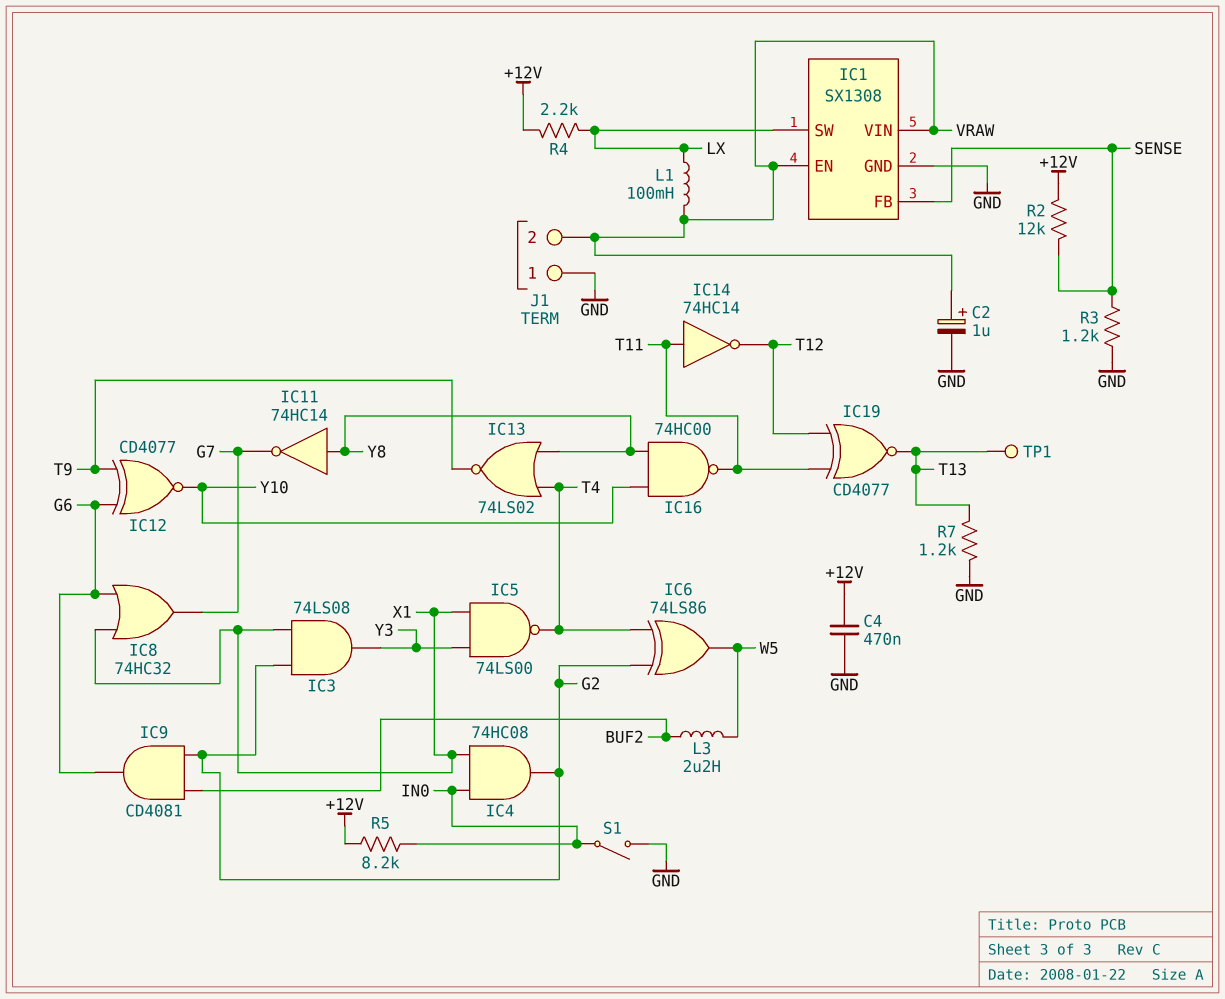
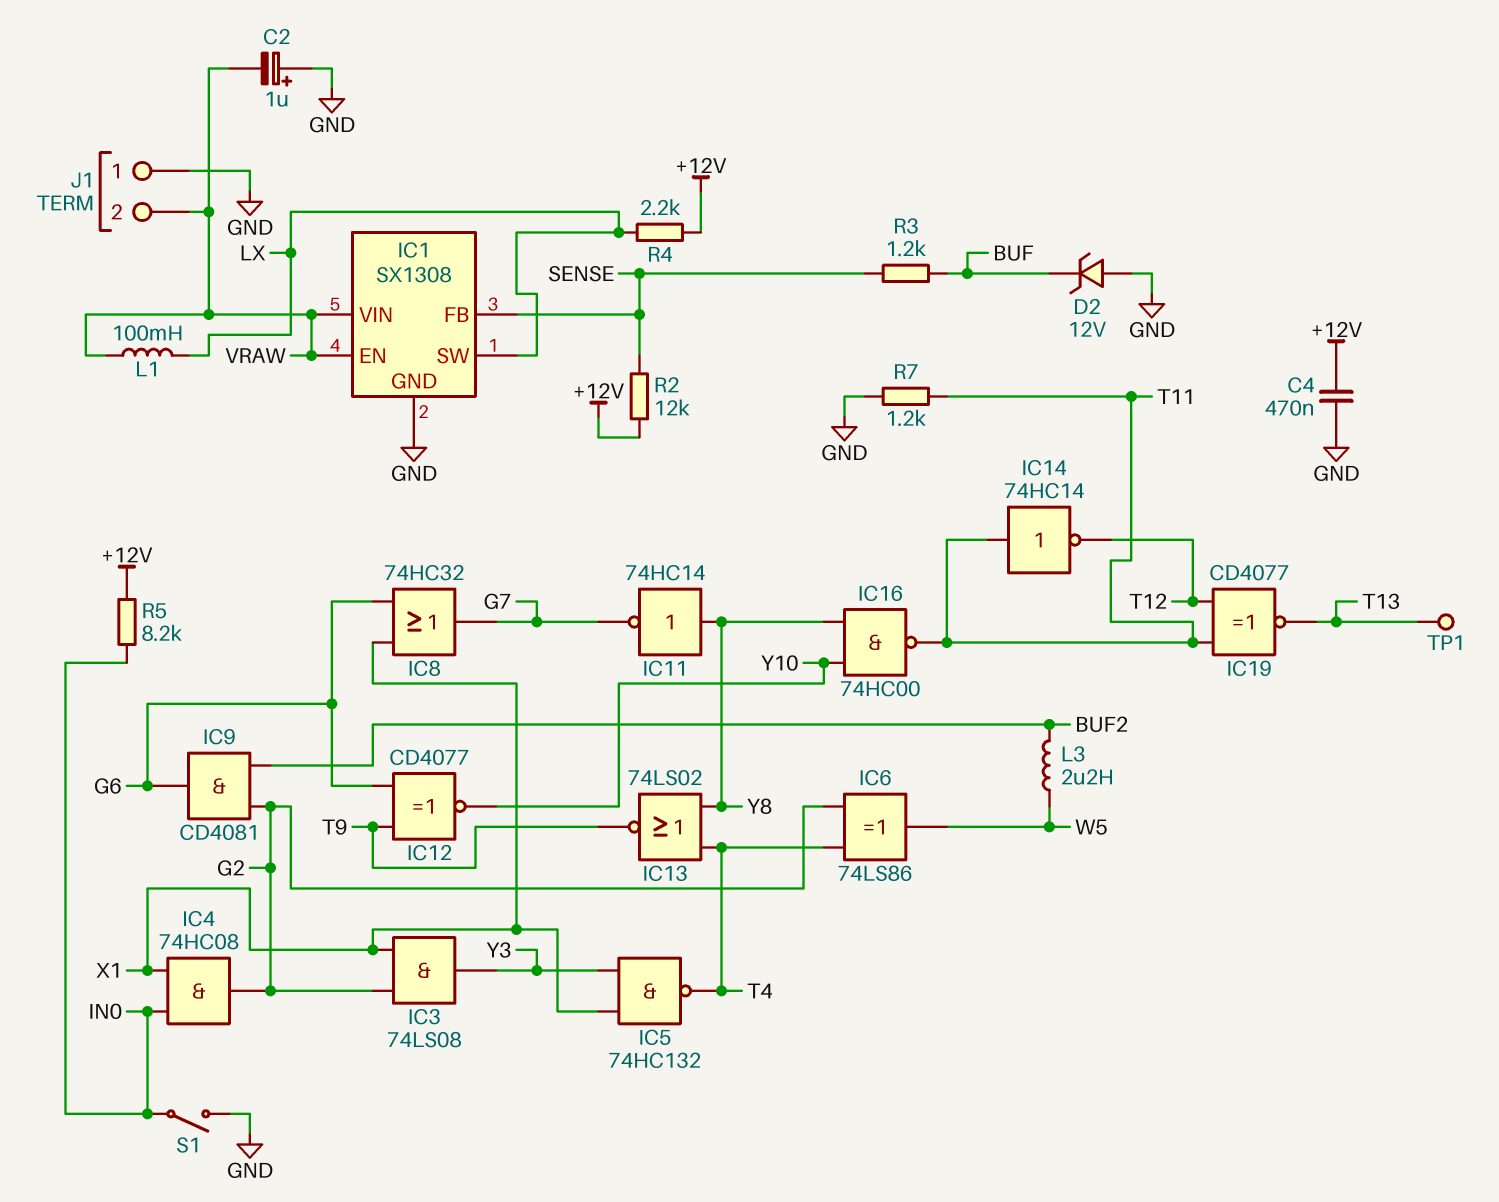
C2: 1uF (plus VRAW, minus GND) -> 1uF (plus GND, minus VRAW)
D2: none -> zener 12V (A GND, K BUF)
IC5: NAND 74LS00 (in X1, in Y3, out T4) -> NAND 74HC132 (in X1, in Y3, out T4)
R3: 1.2k (GND, SENSE) -> 1.2k (BUF, SENSE)
R7: 1.2k (GND, T13) -> 1.2k (GND, T11)

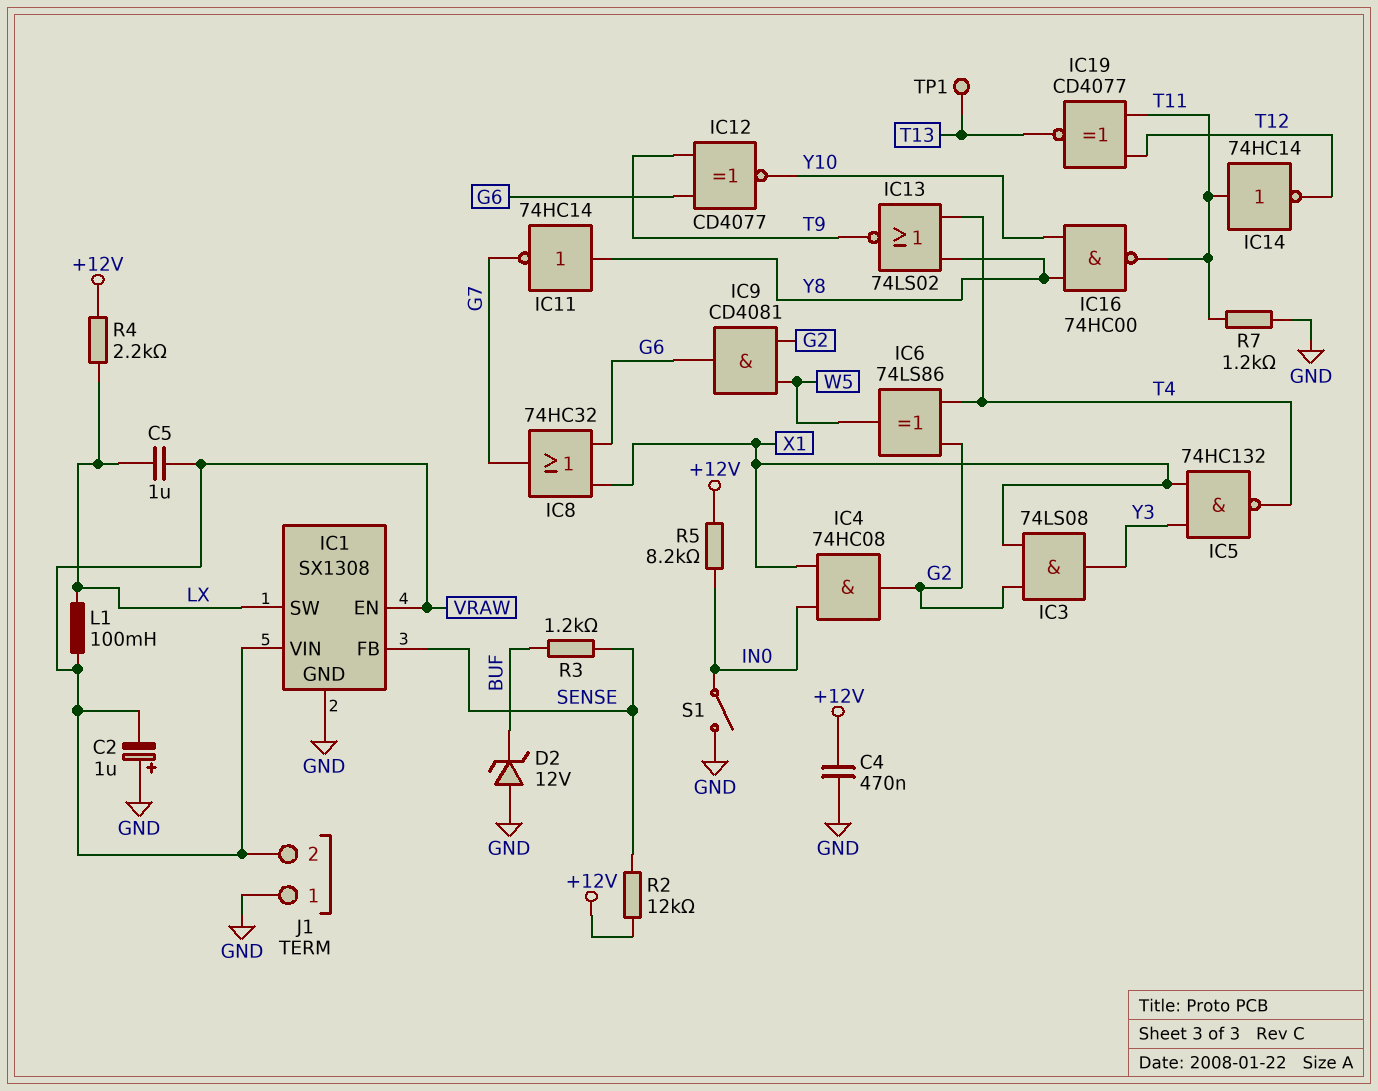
C5: none -> 1uF (LX, VRAW)
IC9: AND CD4081 (in BUF2, in G2, out G6) -> AND CD4081 (in G2, in W5, out G6)
L3: 2.2uH (BUF2, W5) -> none

